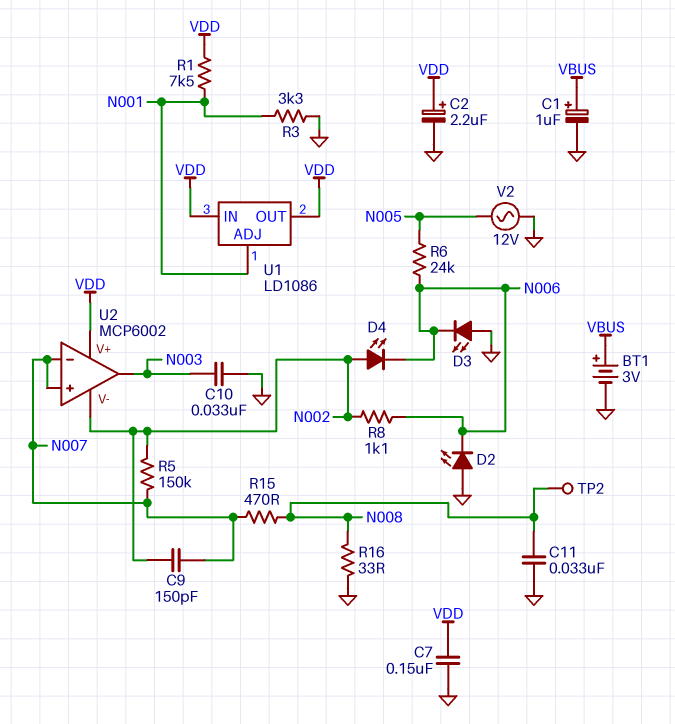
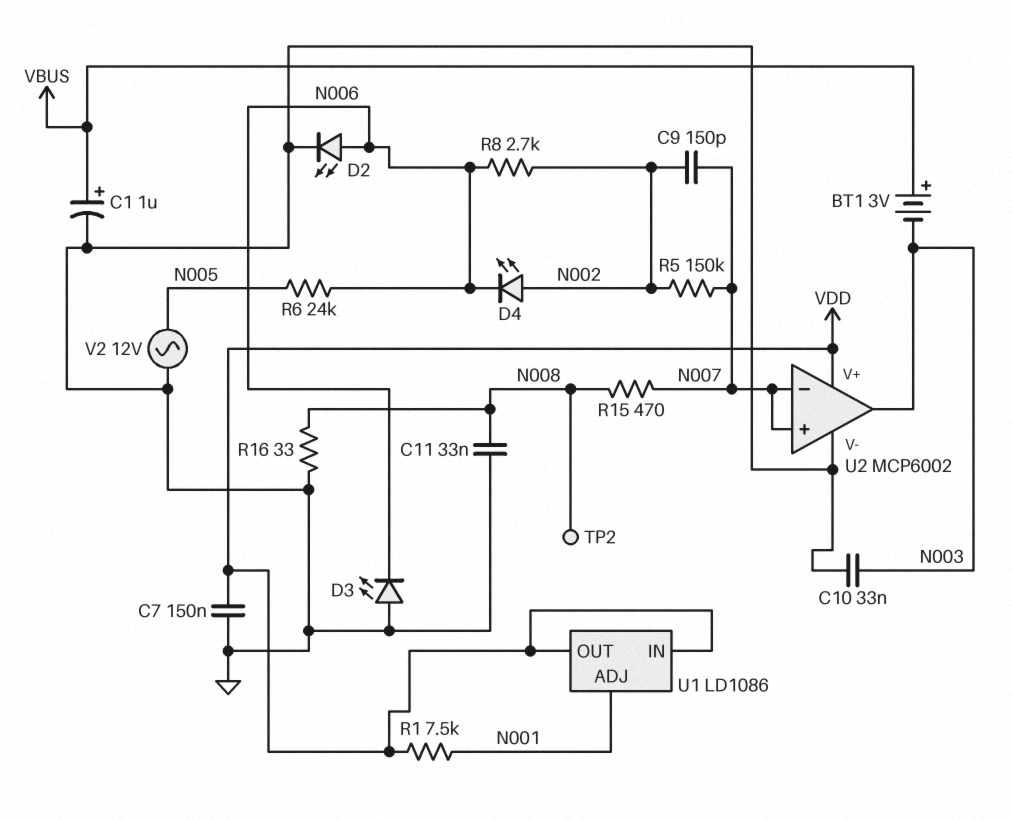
BT1: 3V (plus VBUS, minus GND) -> 3V (plus VBUS, minus N003)
C2: 2.2uF (plus VDD, minus GND) -> none
D2: LED (A GND, K N006) -> LED (A N006, K GND)
R3: 3.3k (GND, N001) -> none
R8: 1.1k (N002, N006) -> 2.7k (N002, N006)
U2 pin V-: N002 -> GND

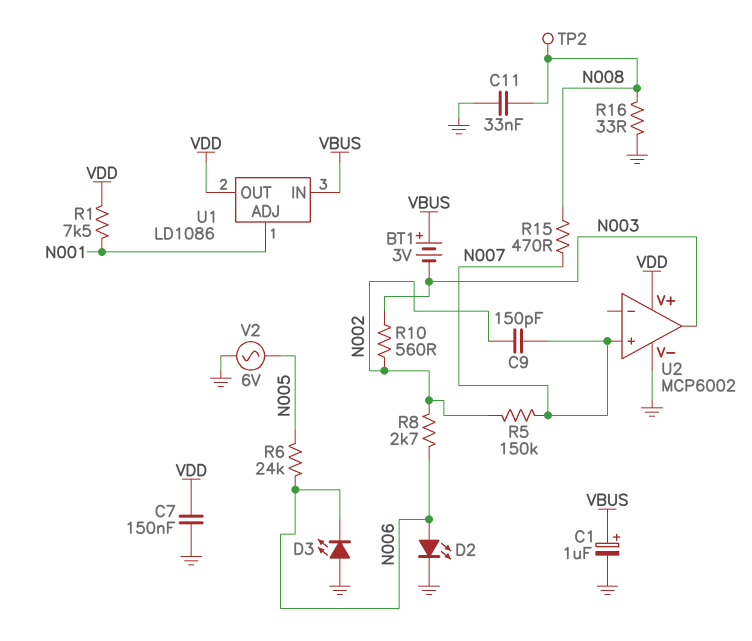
C10: 33nF (GND, N003) -> none
D4: LED (A N002, K N006) -> none
R10: none -> 560 (N002, N003)
U1 pin IN: VDD -> VBUS
U2 pin in-: N007 -> none
V2: AC 12V (GND, N005) -> AC 6V (GND, N005)

